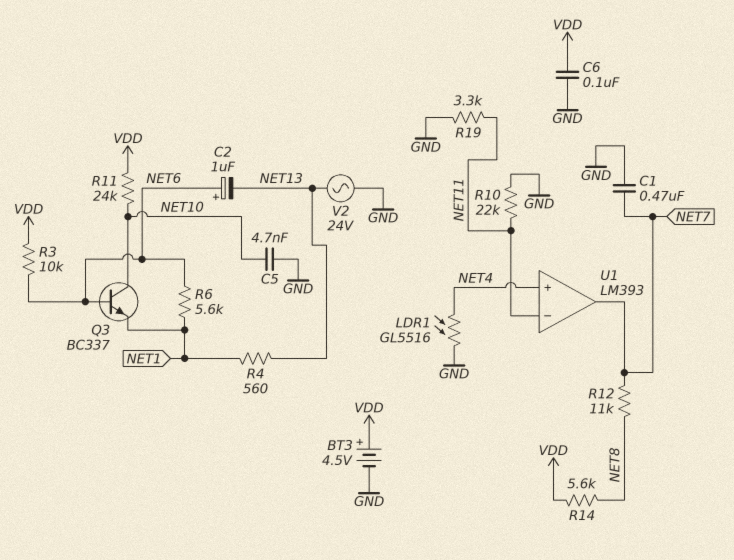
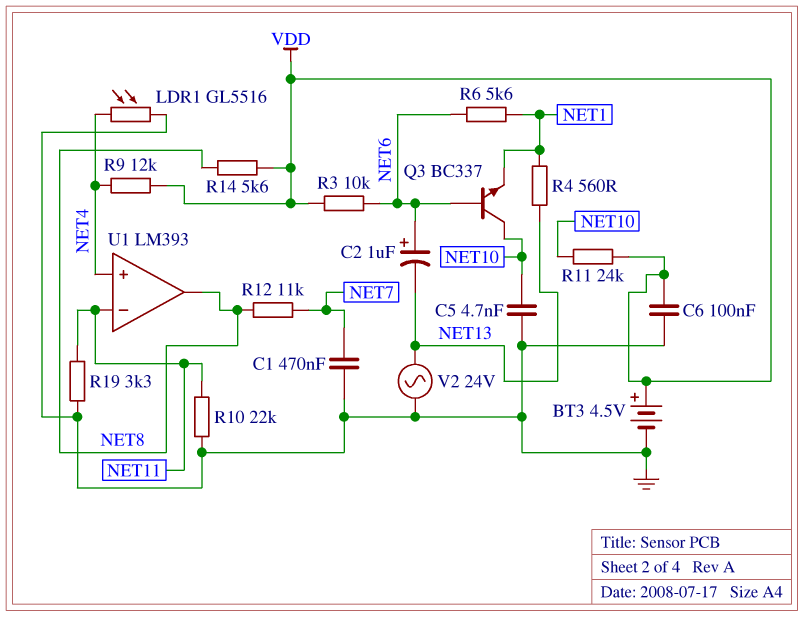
R9: none -> 12k (NET4, VDD)
U1 pin out: NET7 -> NET8

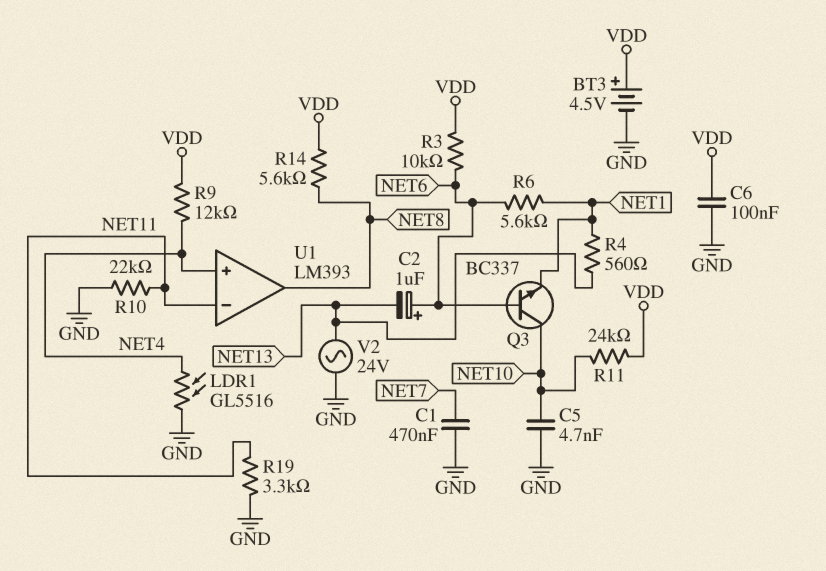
R12: 11k (NET7, NET8) -> none

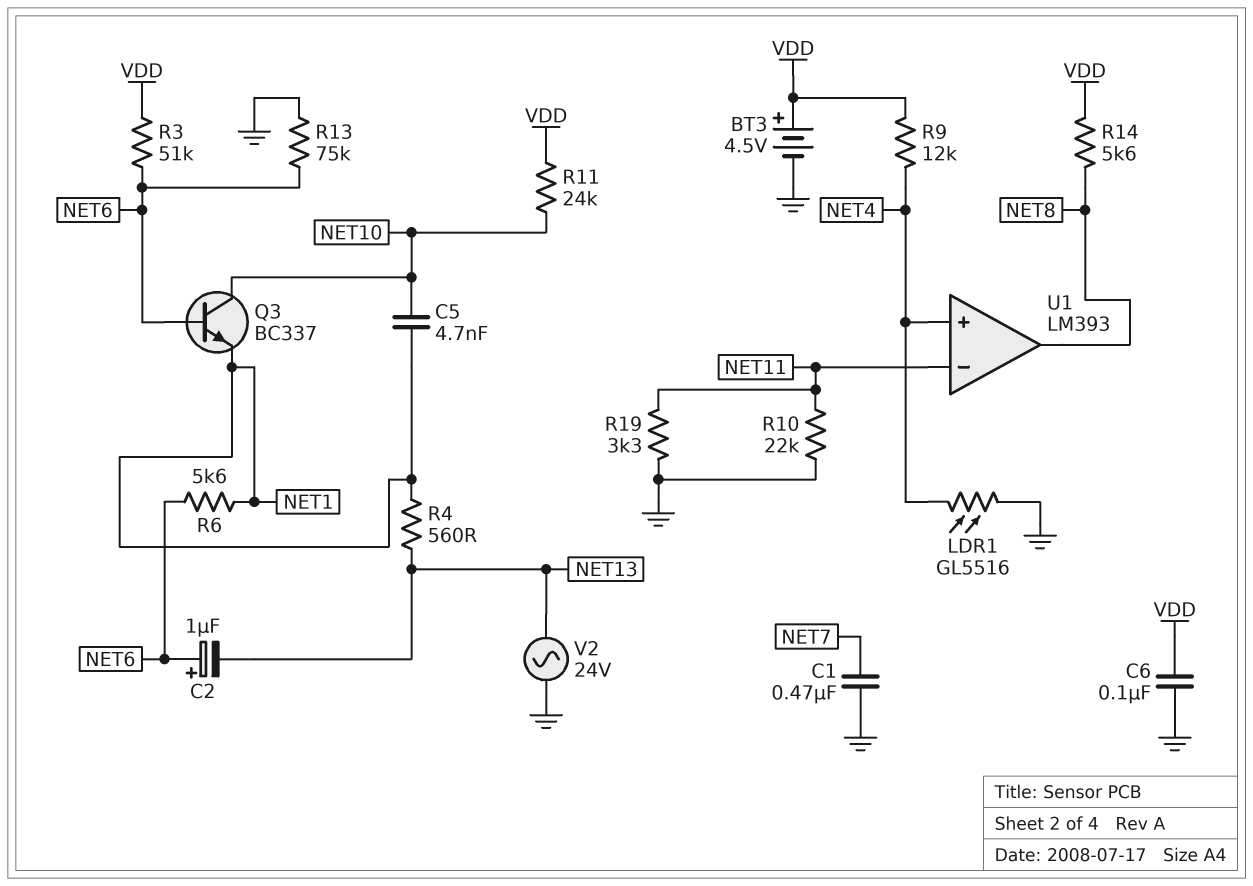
C5: 4.7nF (GND, NET10) -> 4.7nF (NET1, NET10)
R3: 10k (NET6, VDD) -> 51k (NET6, VDD)
R13: none -> 75k (GND, NET6)

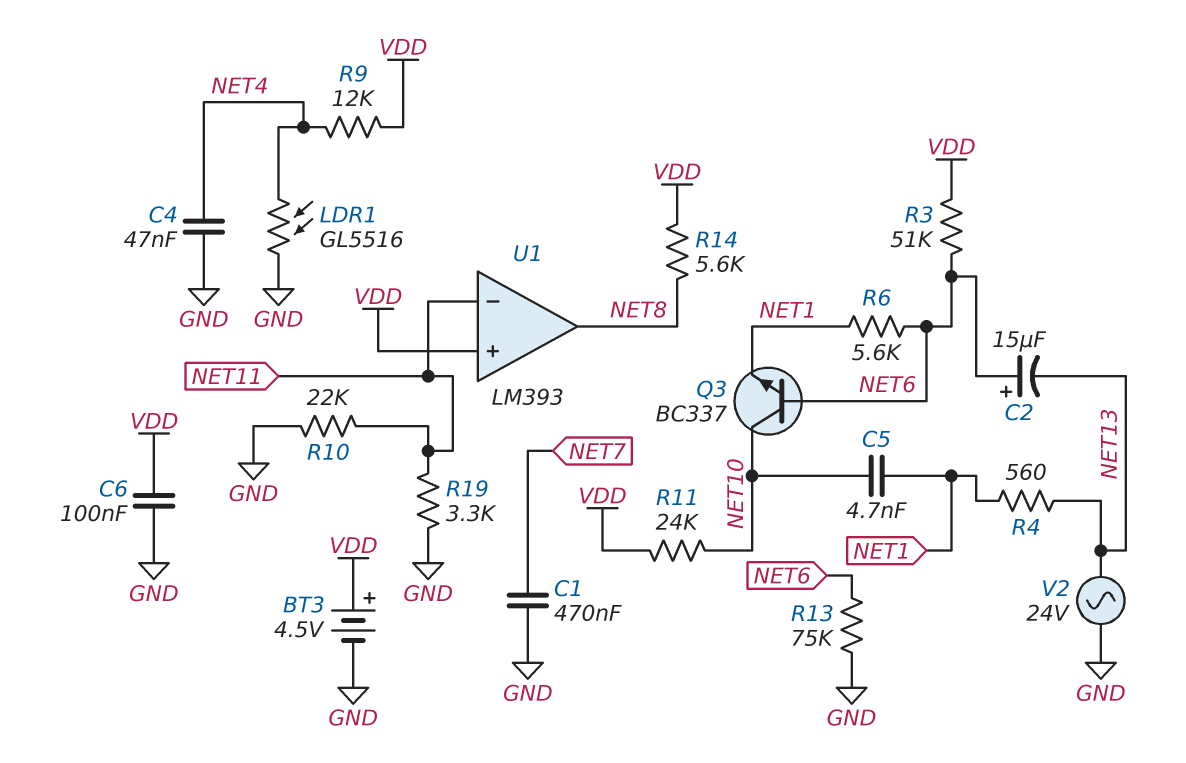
C2: 1uF (plus NET6, minus NET13) -> 15uF (plus NET6, minus NET13)
C4: none -> 47nF (GND, NET4)
U1 pin in+: NET4 -> VDD

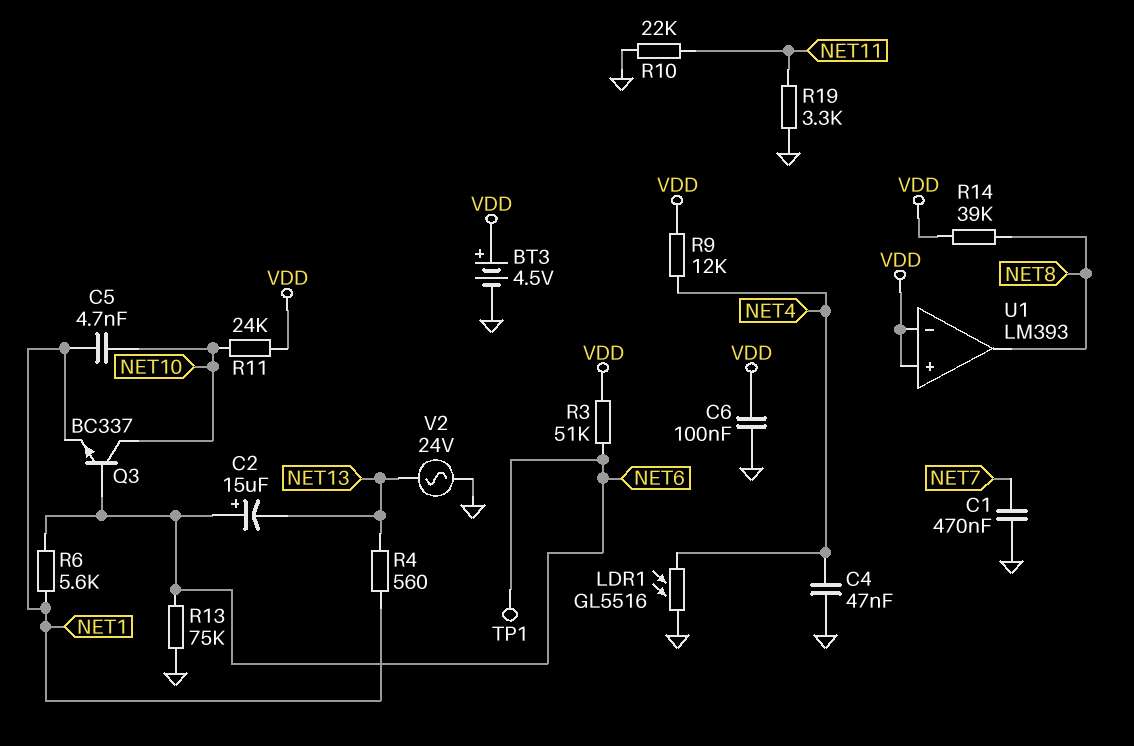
R14: 5.6k (NET8, VDD) -> 39k (NET8, VDD)
TP1: none -> test point (NET6)
U1 pin in-: NET11 -> VDD

